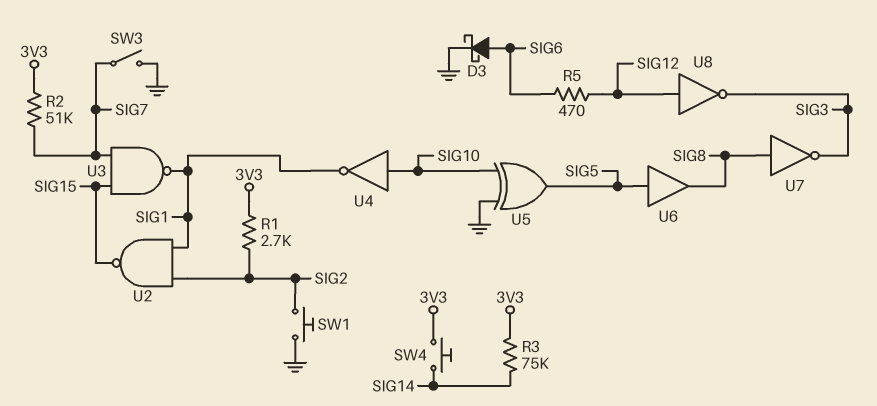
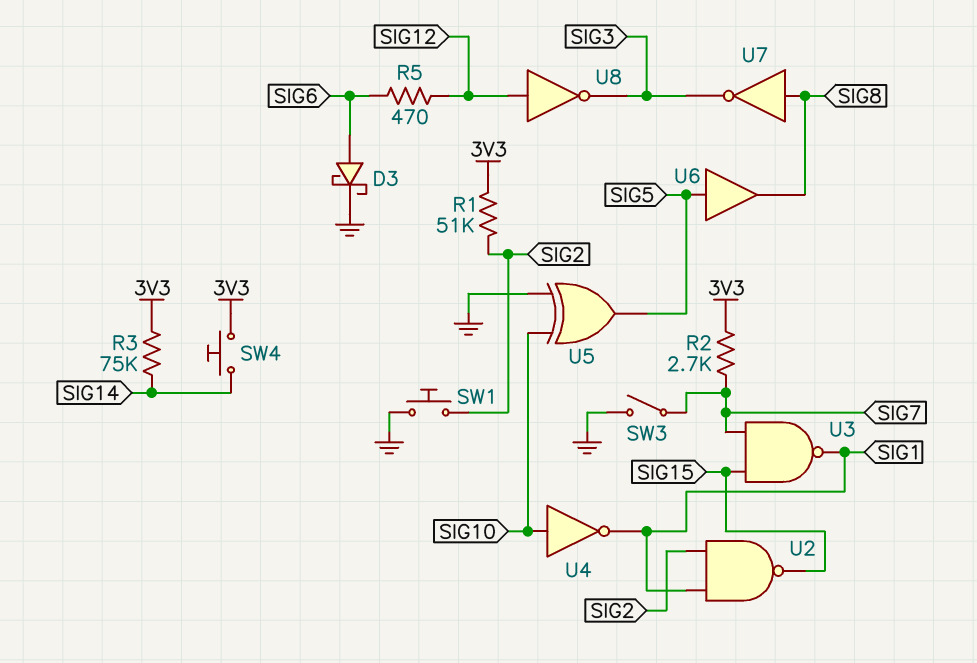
R1: 2.7k (3V3, SIG2) -> 51k (3V3, SIG2)
R2: 51k (3V3, SIG7) -> 2.7k (3V3, SIG7)

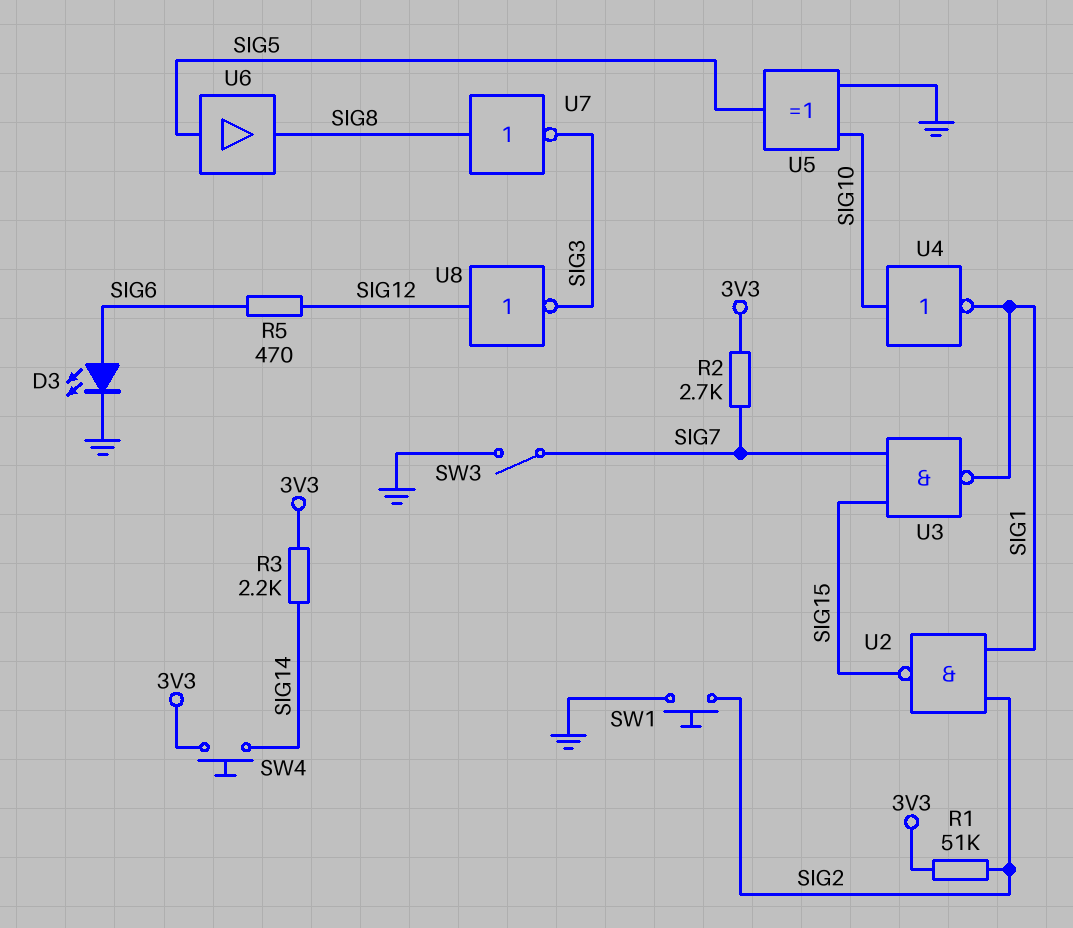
D3: schottky (A SIG6, K GND) -> LED (A SIG6, K GND)
R3: 75k (3V3, SIG14) -> 2.2k (3V3, SIG14)

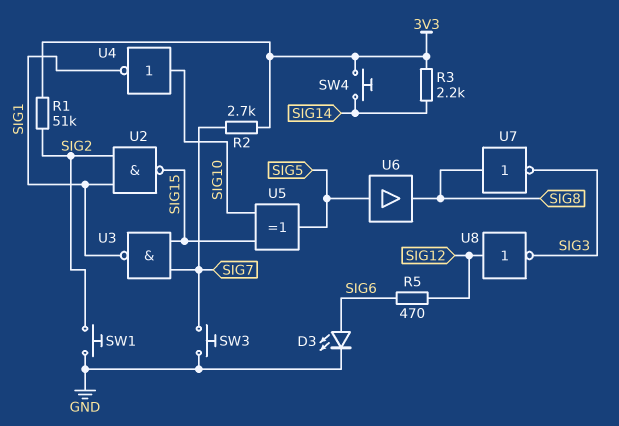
SW3: switch (GND, SIG7) -> button (GND, SIG7)
U5: XOR (in GND, in SIG10, out SIG5) -> XOR (in SIG10, in SIG15, out SIG5)

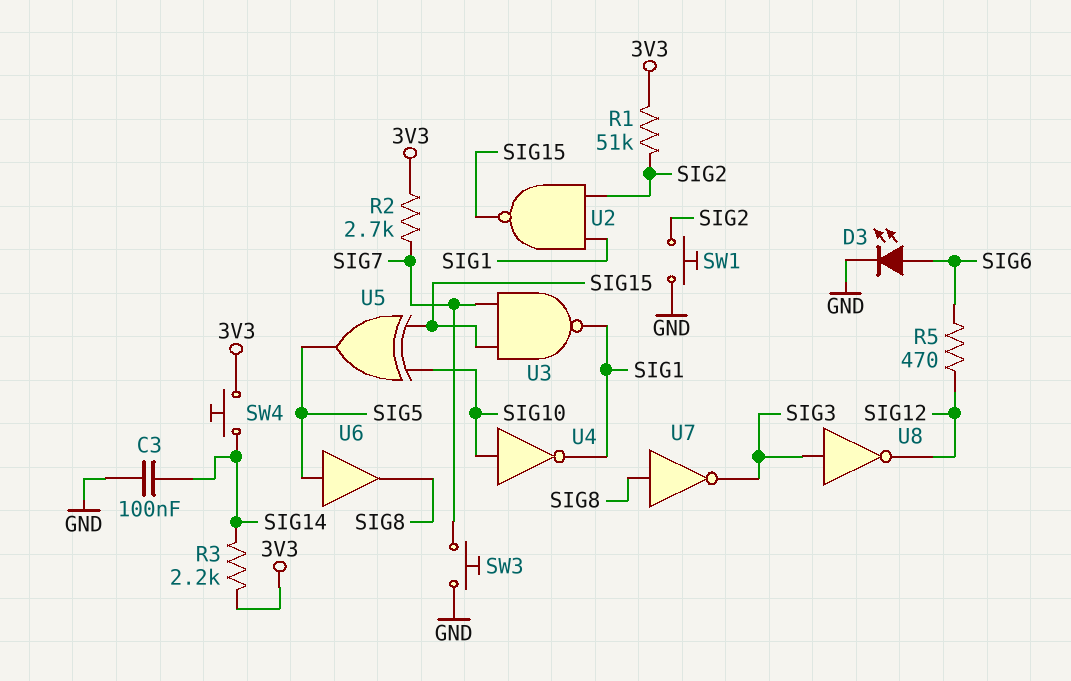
C3: none -> 100nF (GND, SIG14)
U8: NOT (in SIG12, out SIG3) -> NOT (in SIG3, out SIG12)

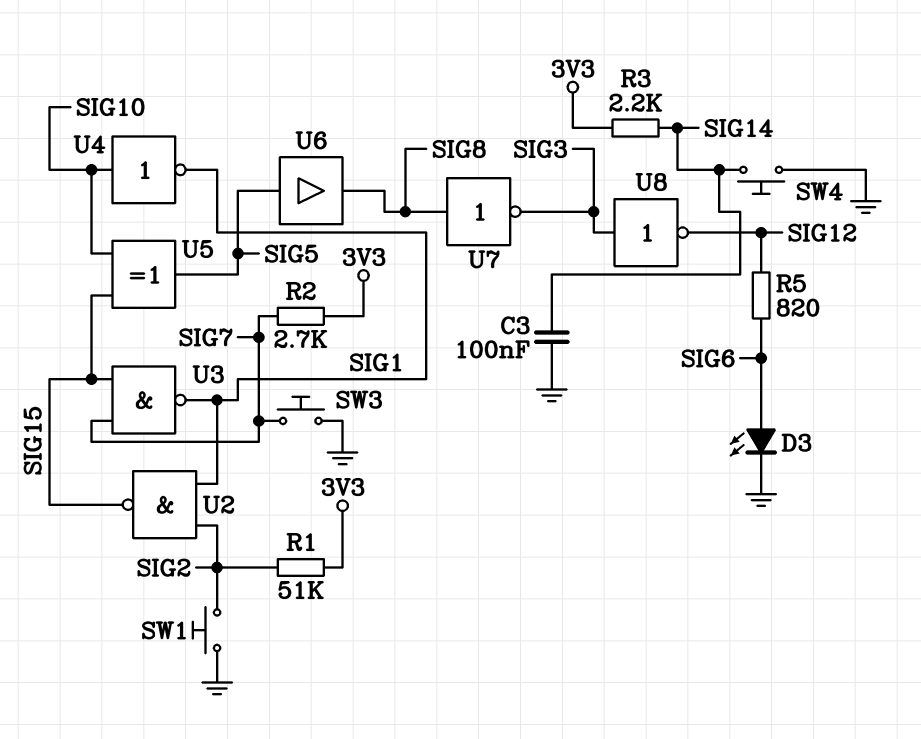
R5: 470 (SIG6, SIG12) -> 820 (SIG6, SIG12)
SW4: button (3V3, SIG14) -> button (GND, SIG14)

